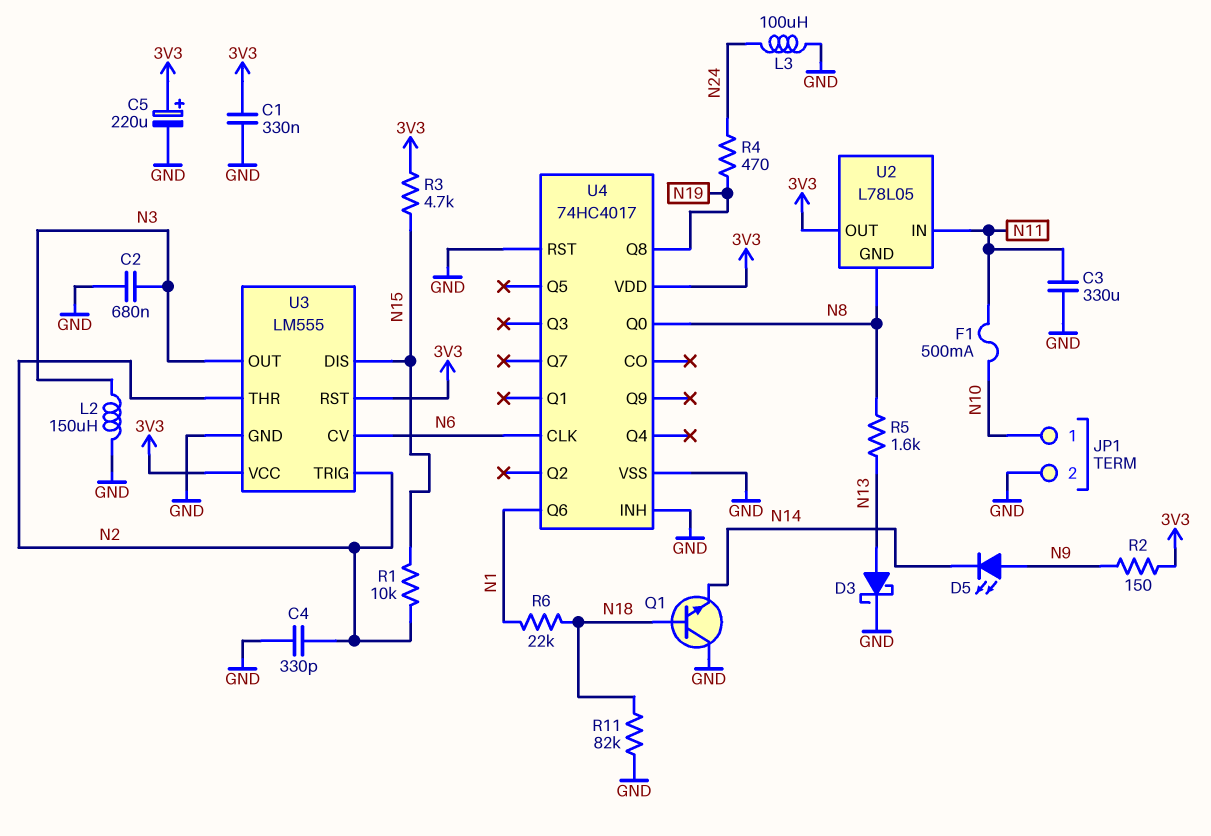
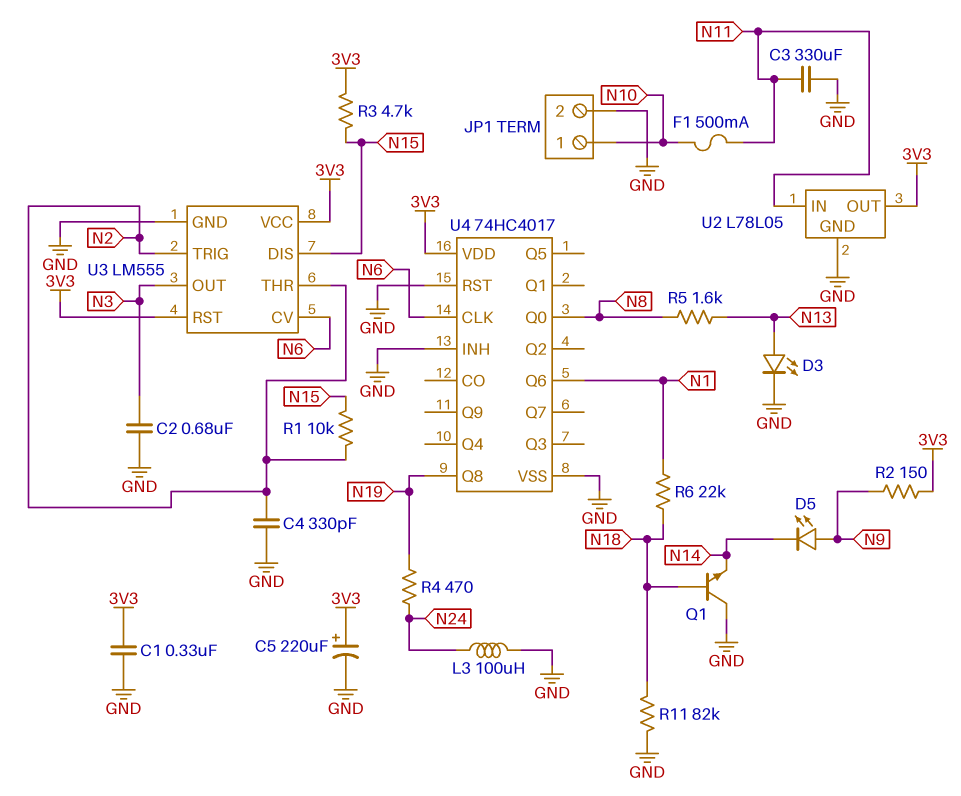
D3: schottky (A N13, K GND) -> LED (A N13, K GND)
L2: 150uH (GND, N3) -> none
U2 pin GND: N8 -> GND

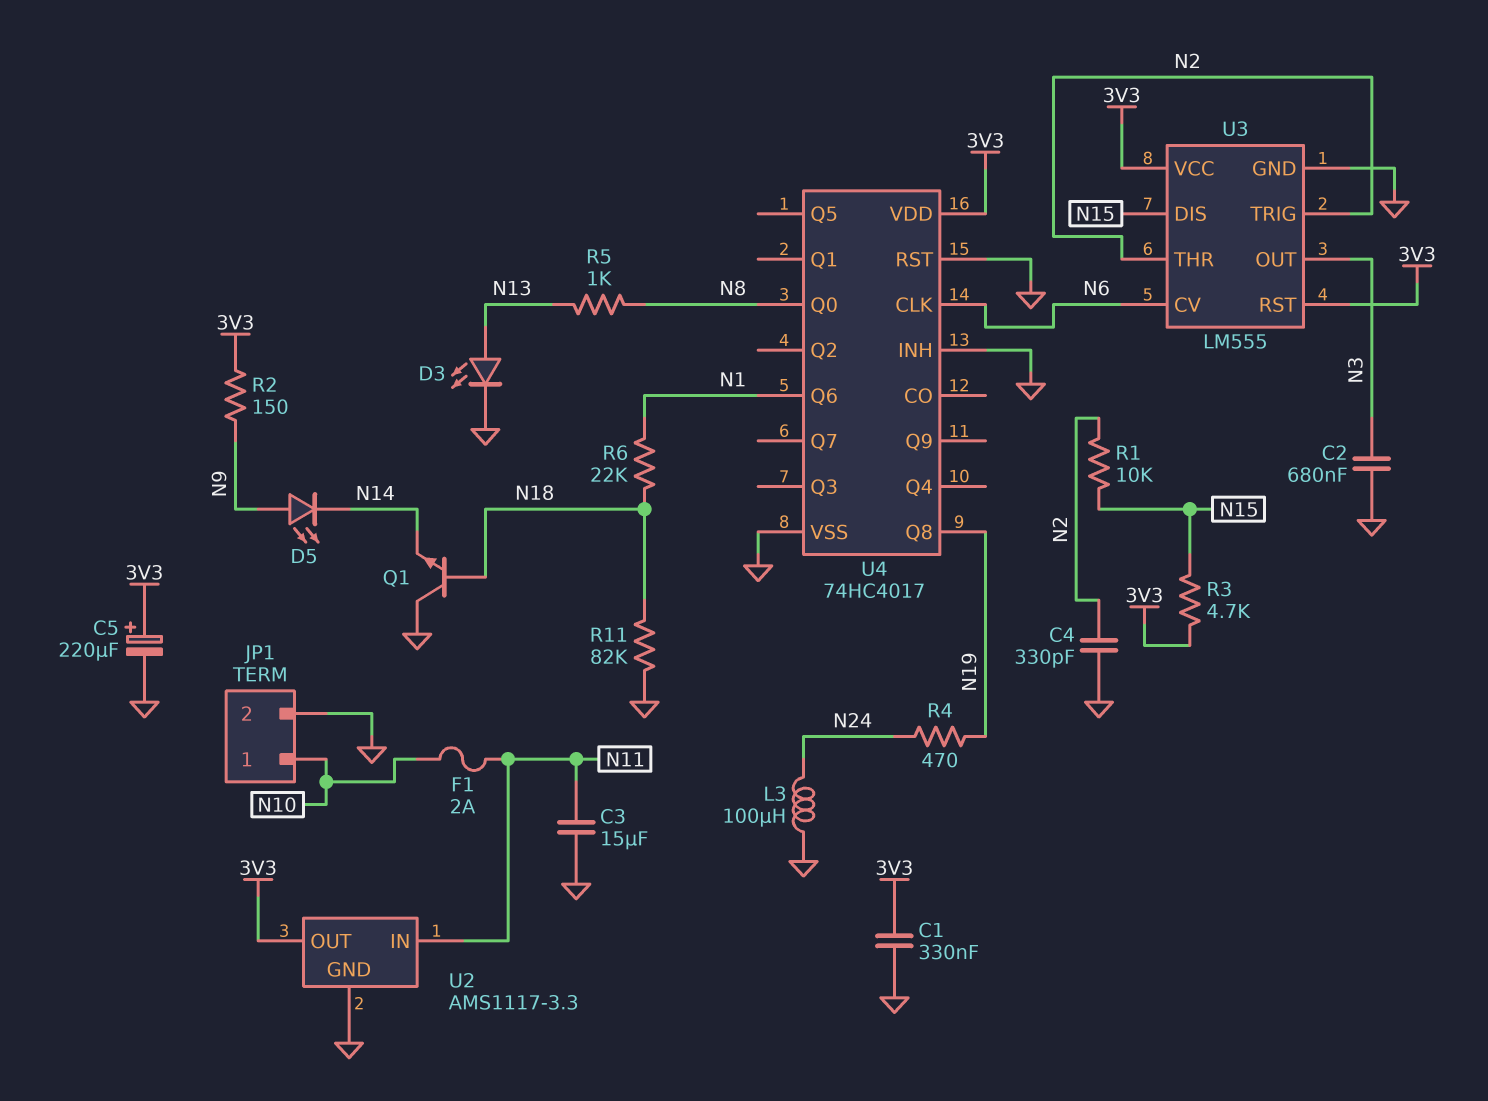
C3: 330uF (GND, N11) -> 15uF (GND, N11)
F1: 500mA (N10, N11) -> 2A (N10, N11)
R5: 1.6k (N8, N13) -> 1k (N8, N13)
U2: L78L05 -> AMS1117-3.3

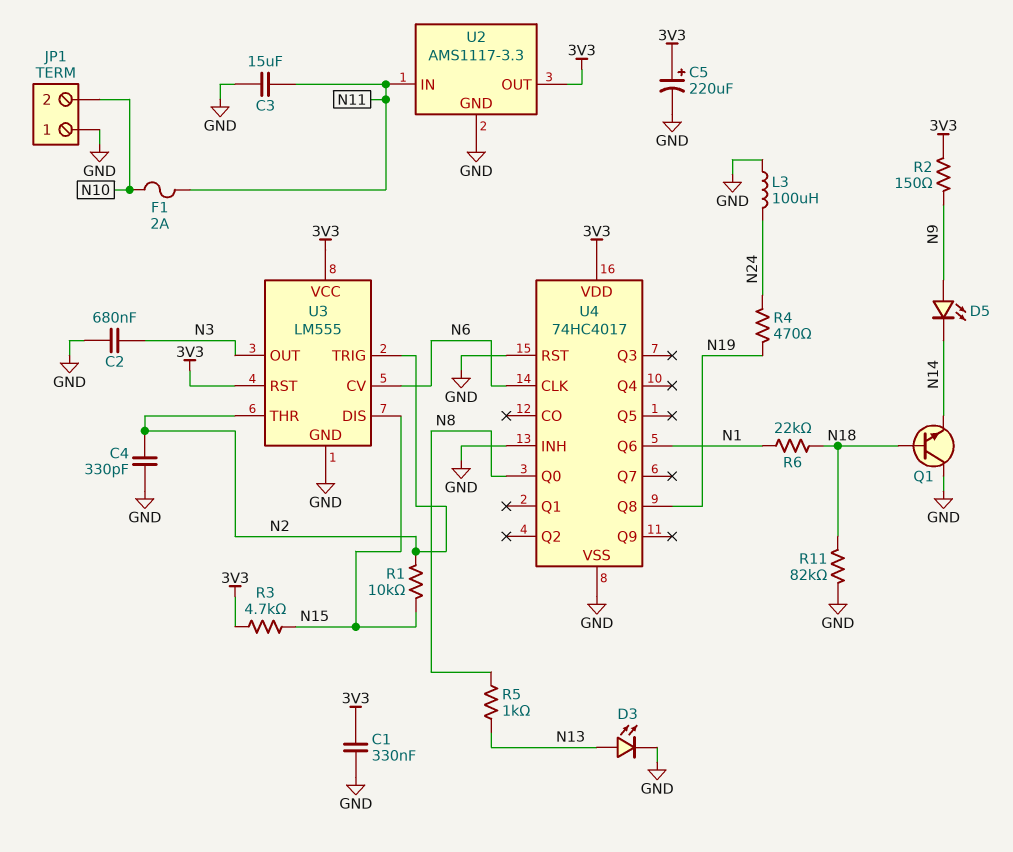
JP1 pin 1: N10 -> GND
JP1 pin 2: GND -> N10

